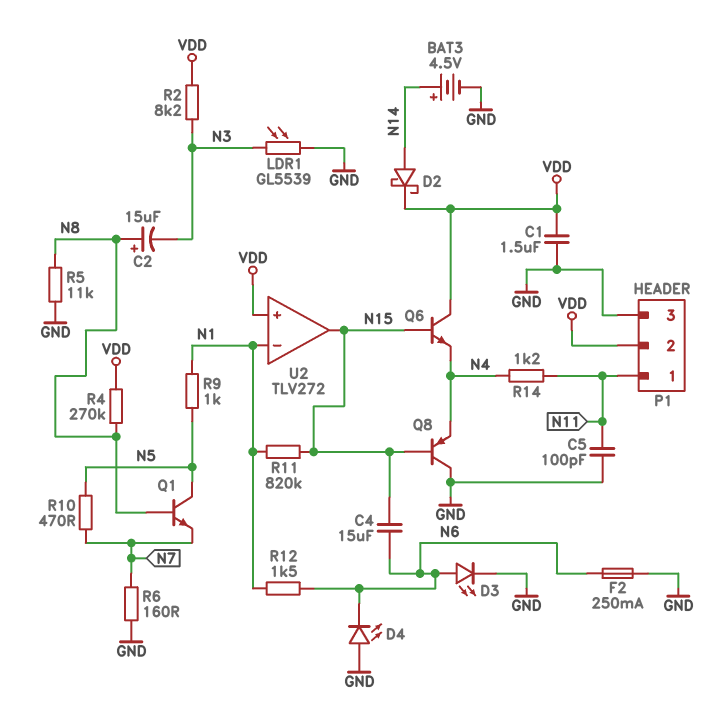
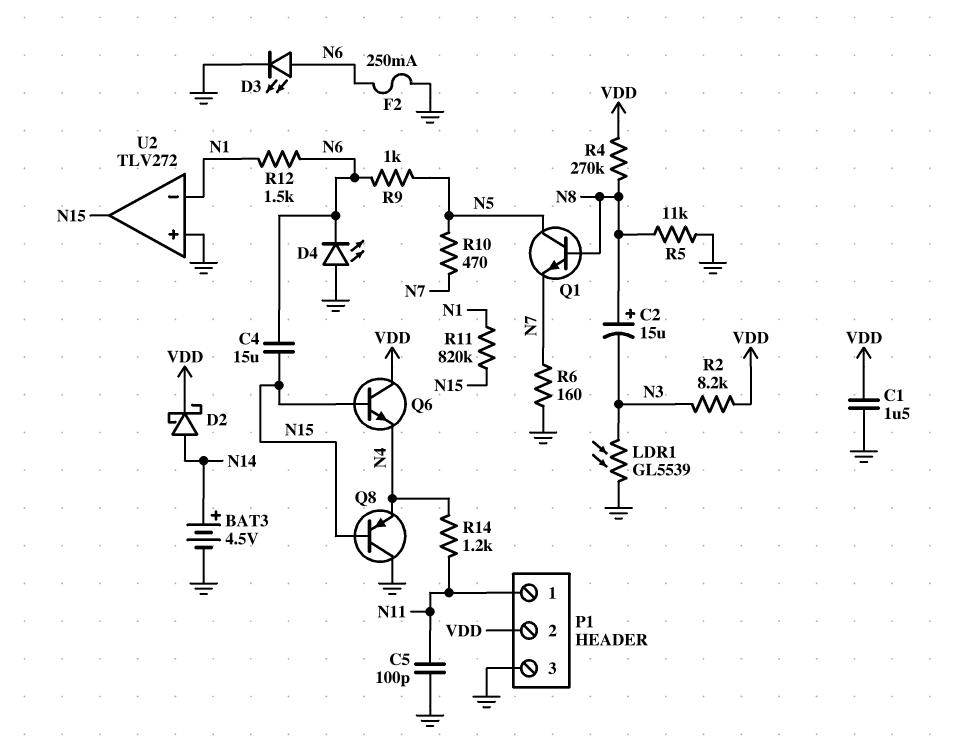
R9: 1k (N1, N5) -> 1k (N5, N6)
U2 pin in+: VDD -> GND

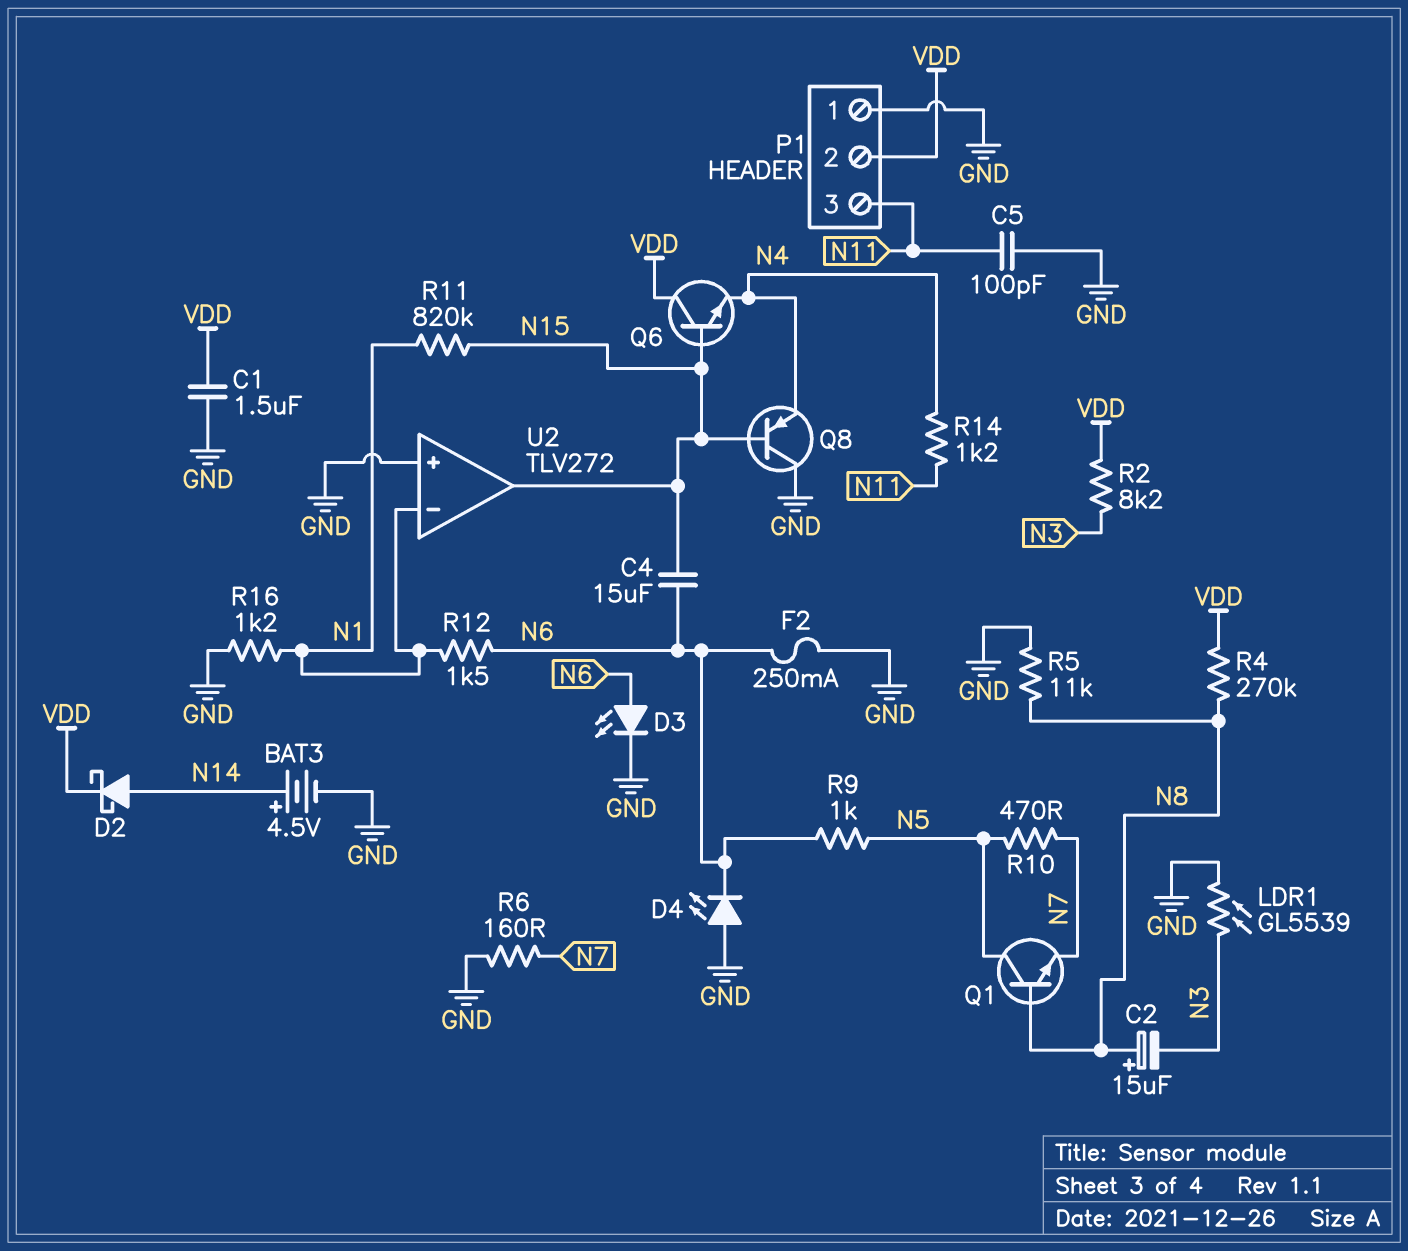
P1 pin 1: N11 -> GND
P1 pin 3: GND -> N11
R16: none -> 1.2k (GND, N1)

